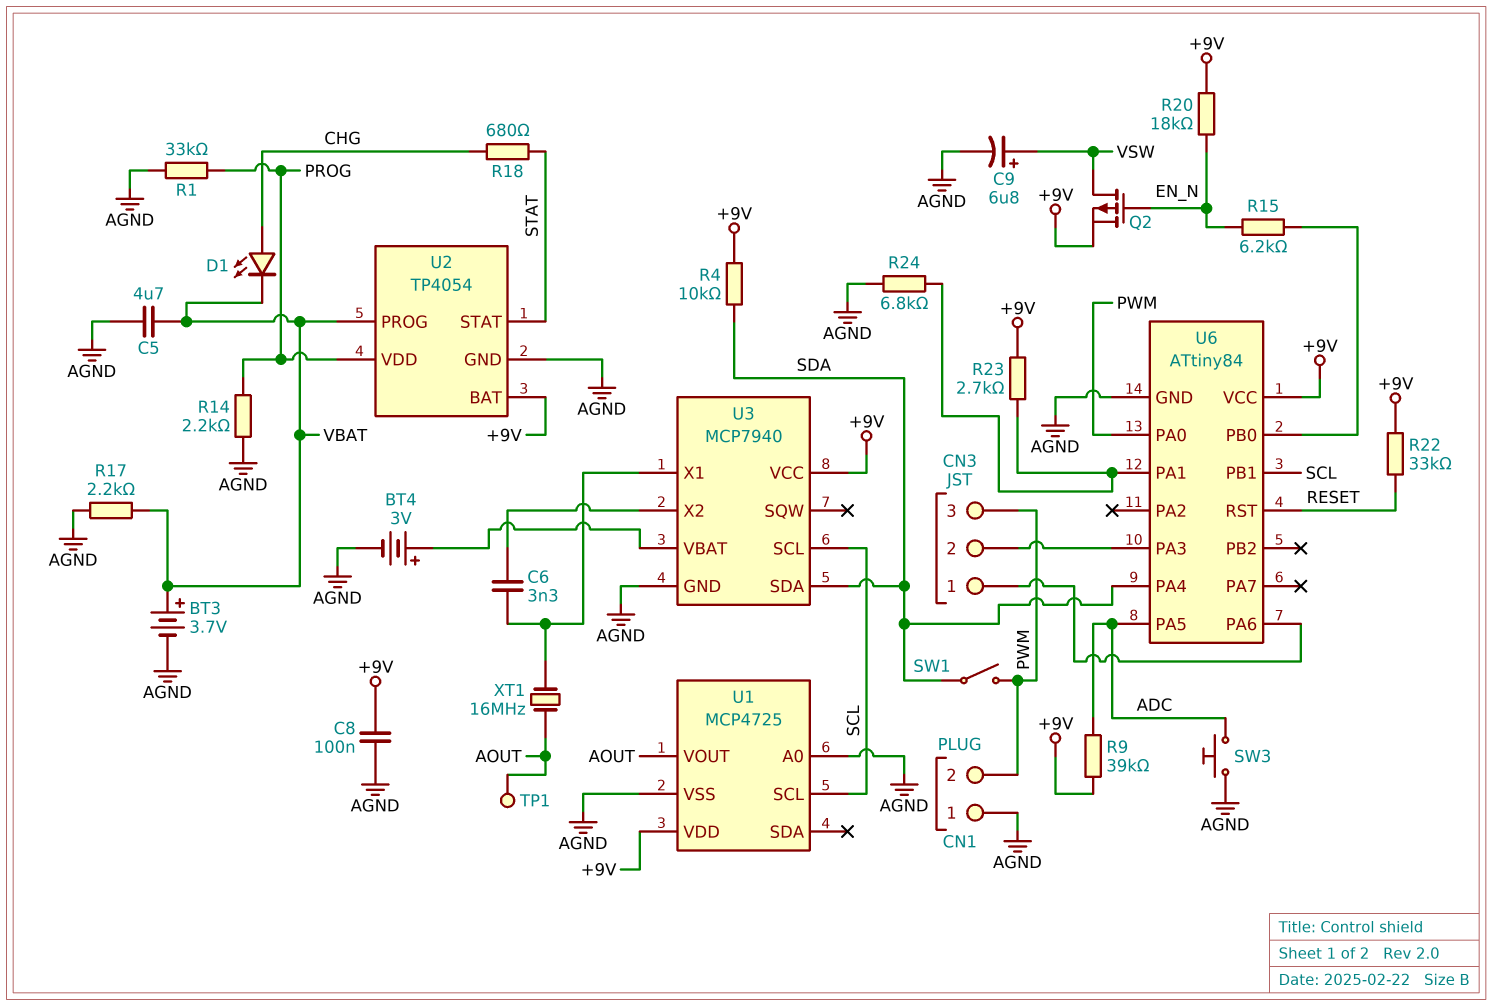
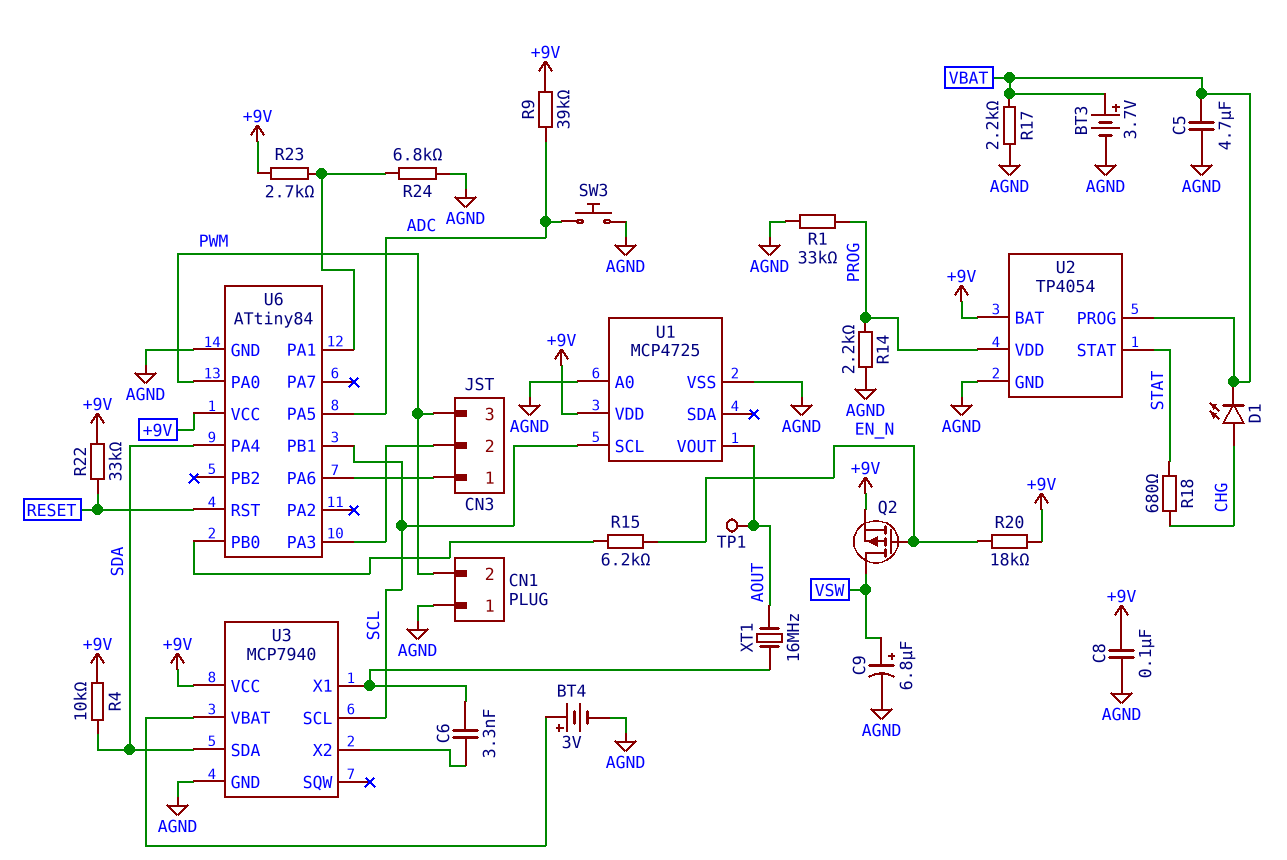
SW1: switch (PWM, SDA) -> none

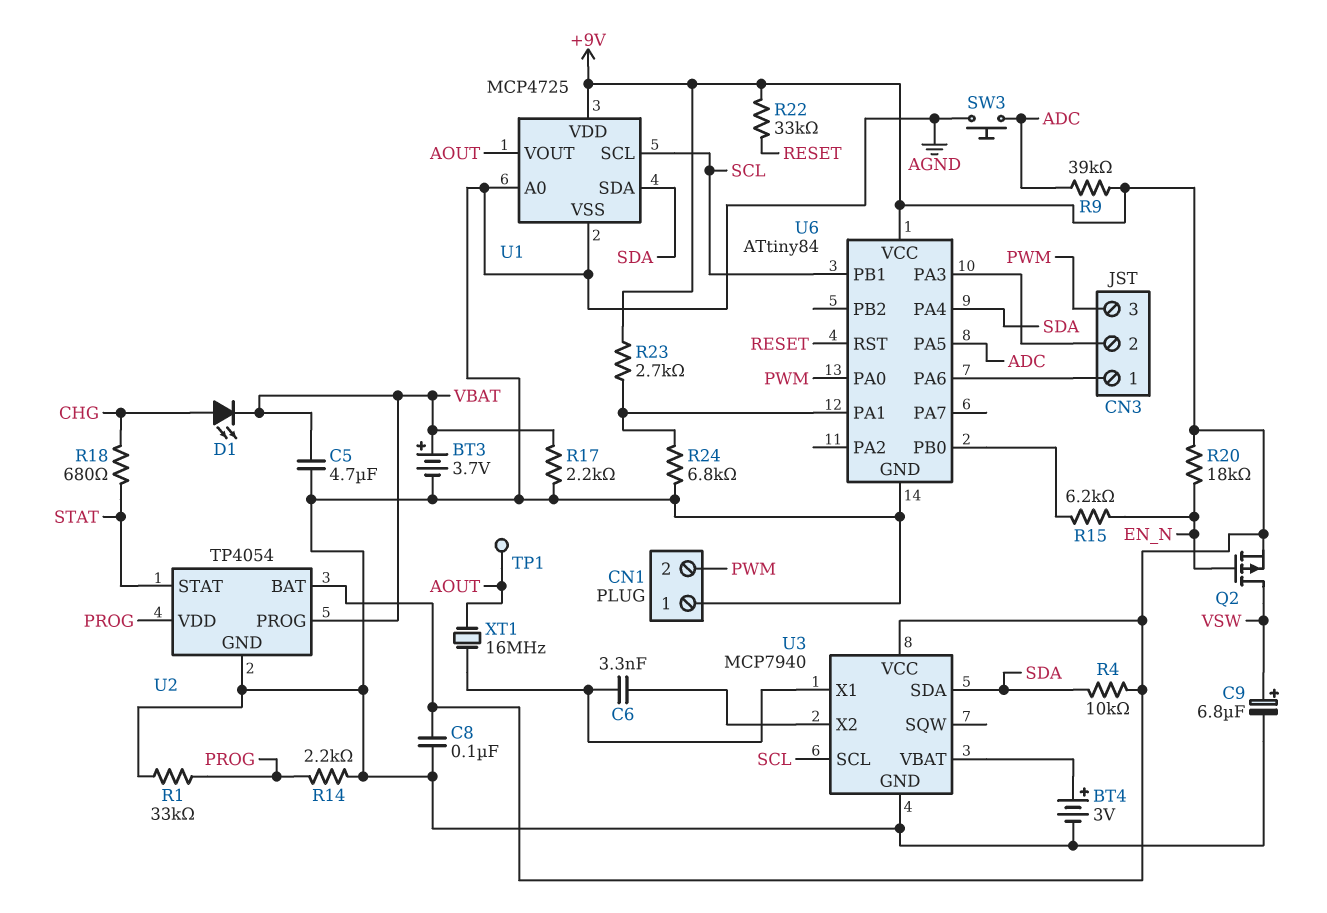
U1 pin SDA: none -> SDA

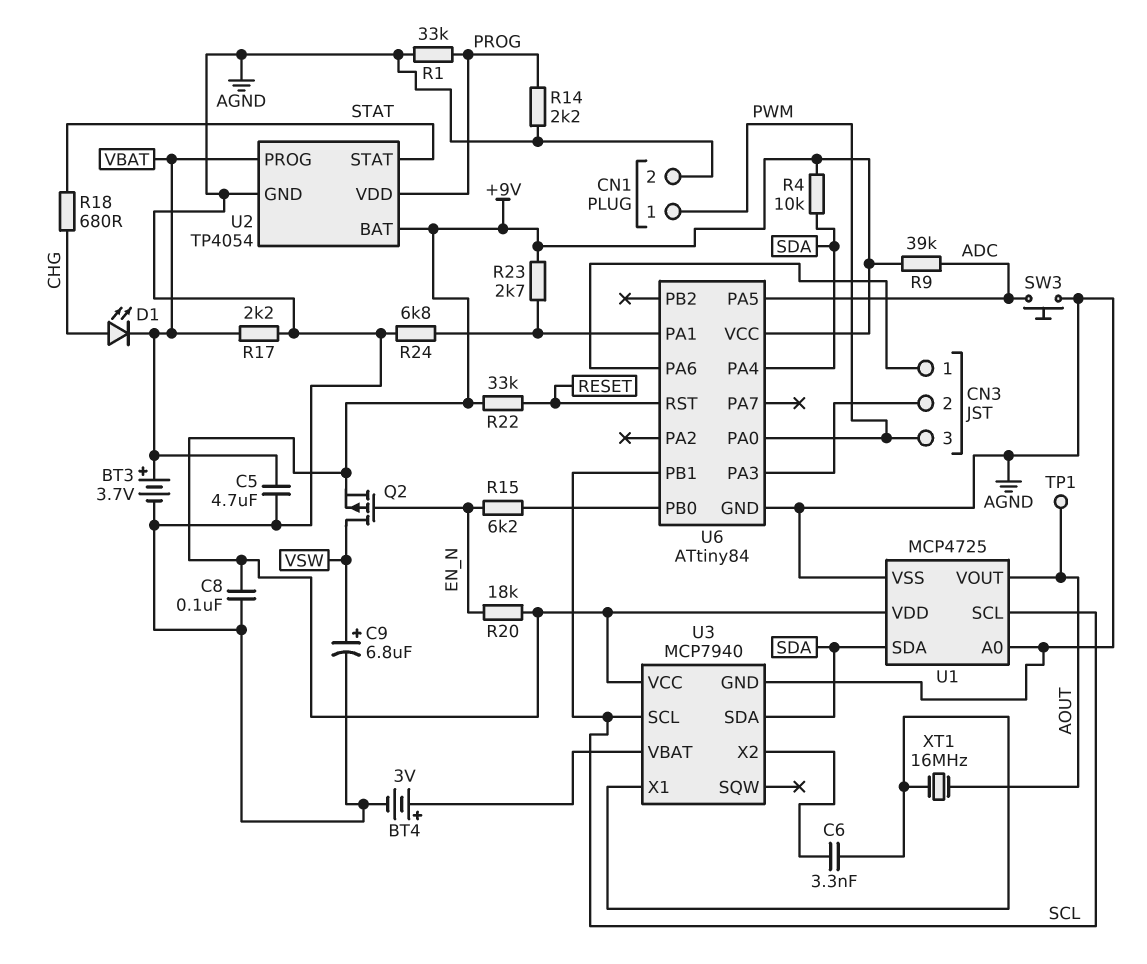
CN1 pin 1: AGND -> PWM
CN1 pin 2: PWM -> AGND

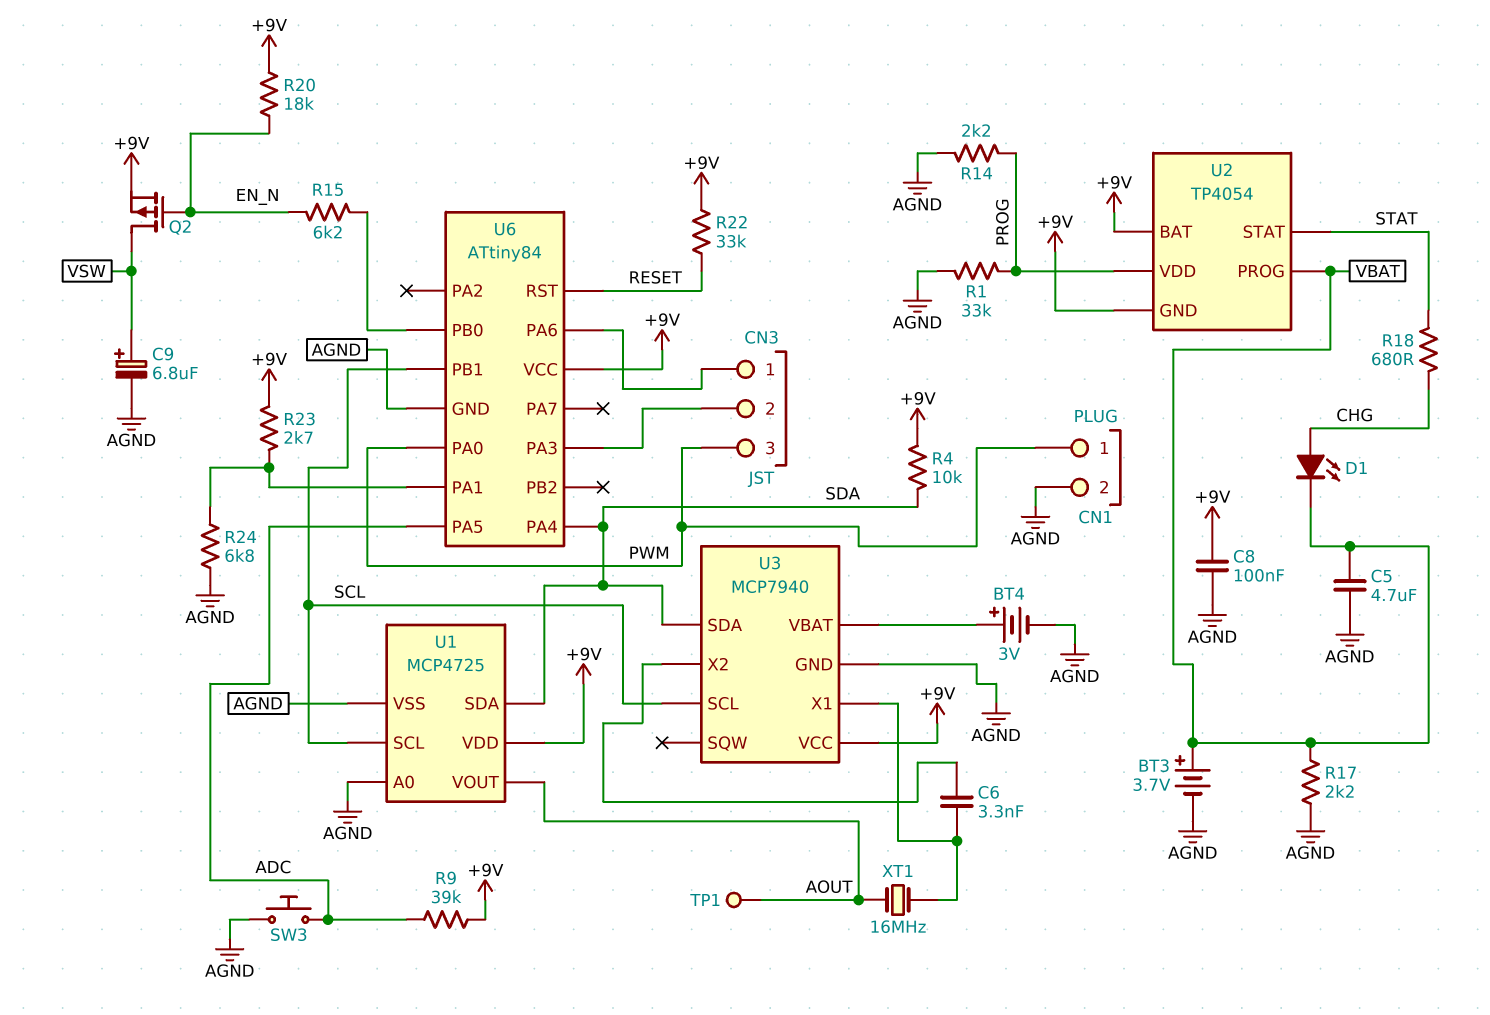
U2 pin GND: AGND -> +9V

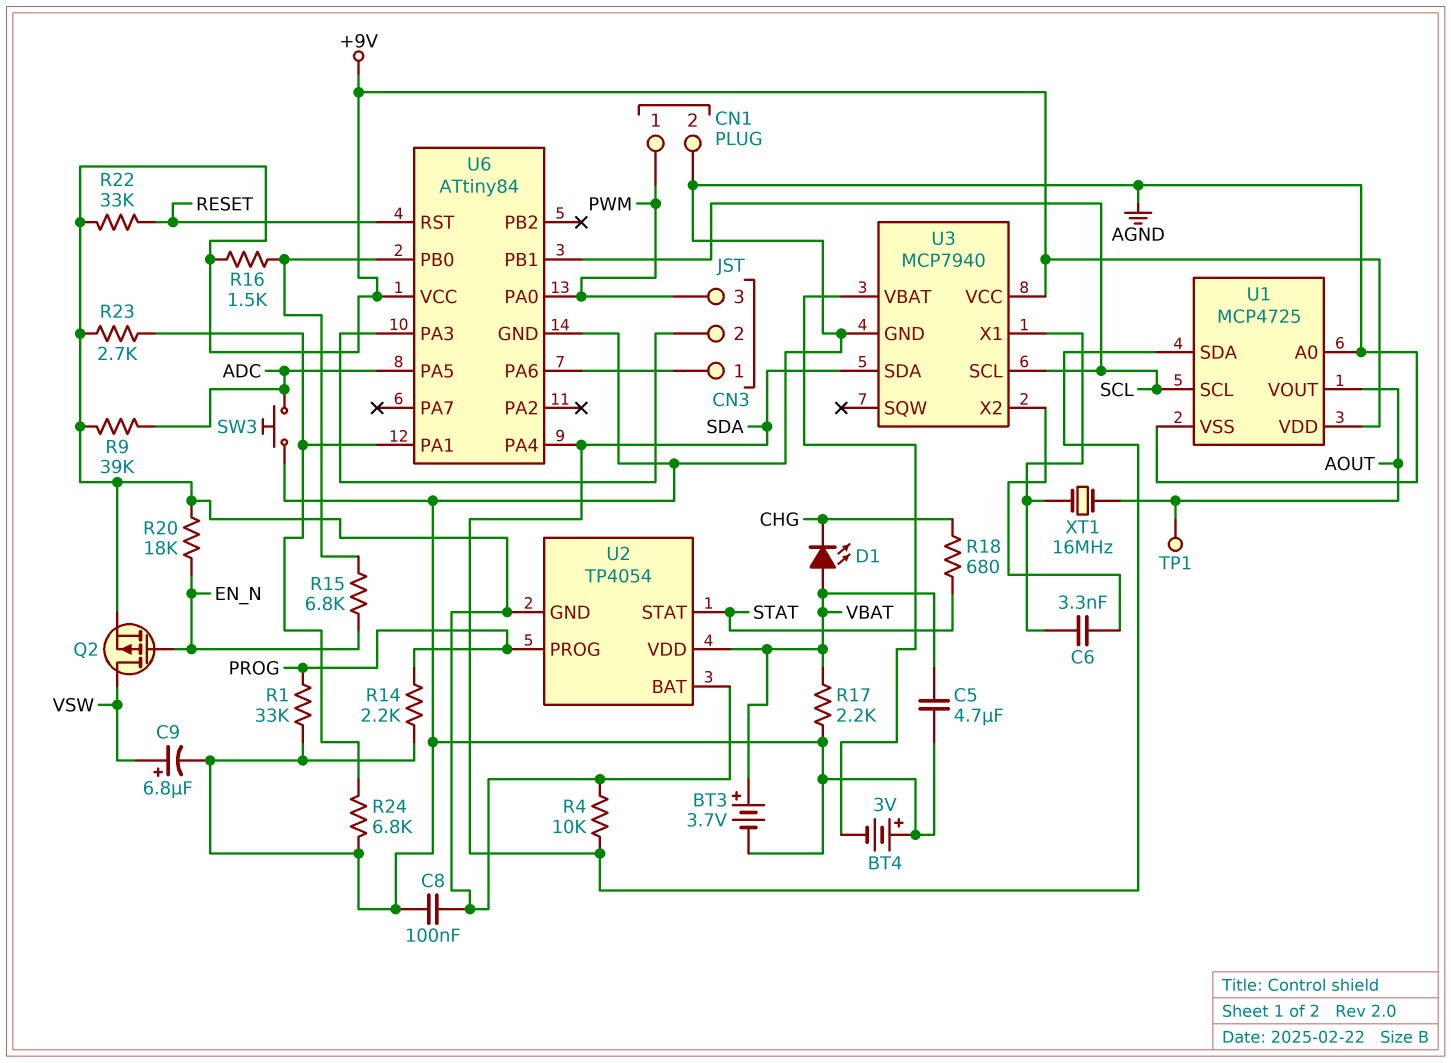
BT4: 3V (plus U3/VBAT, minus AGND) -> 3V (plus AGND, minus U3/VBAT)
D1: LED (A CHG, K VBAT) -> LED (A VBAT, K CHG)
R15: 6.2k (EN_N, U6/PB0) -> 6.8k (EN_N, U6/PB0)
R16: none -> 1.5k (+9V, U6/PB0)
U2 pin PROG: VBAT -> PROG
U2 pin VDD: PROG -> VBAT

